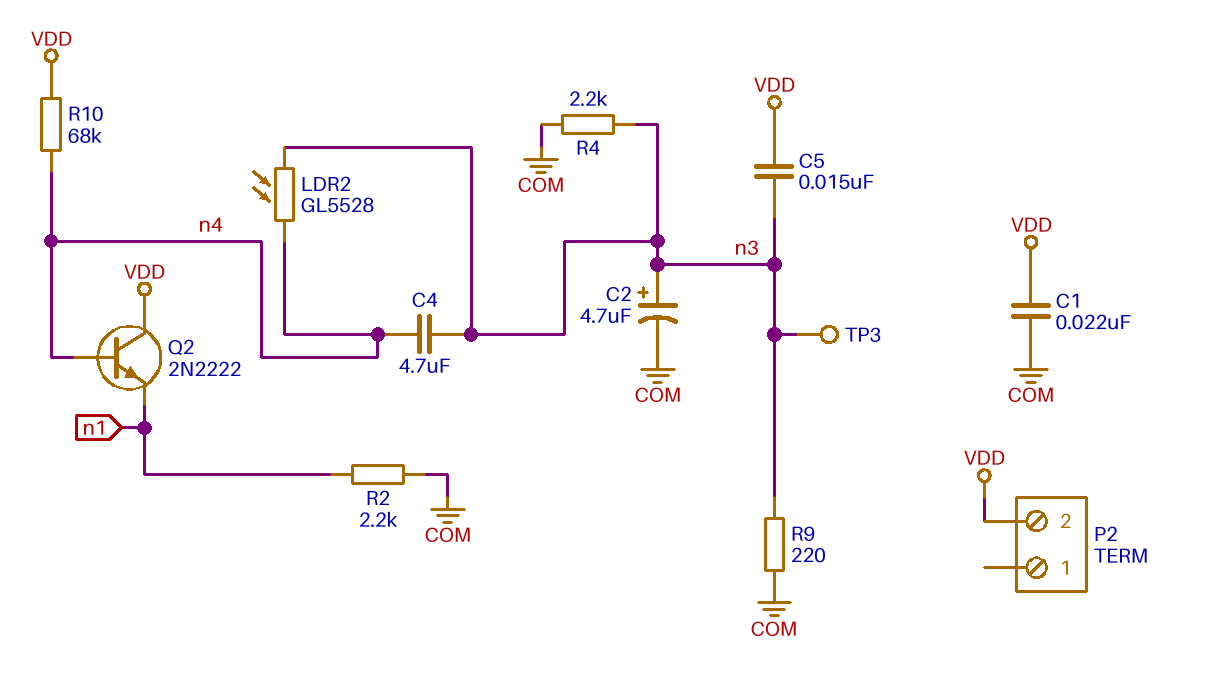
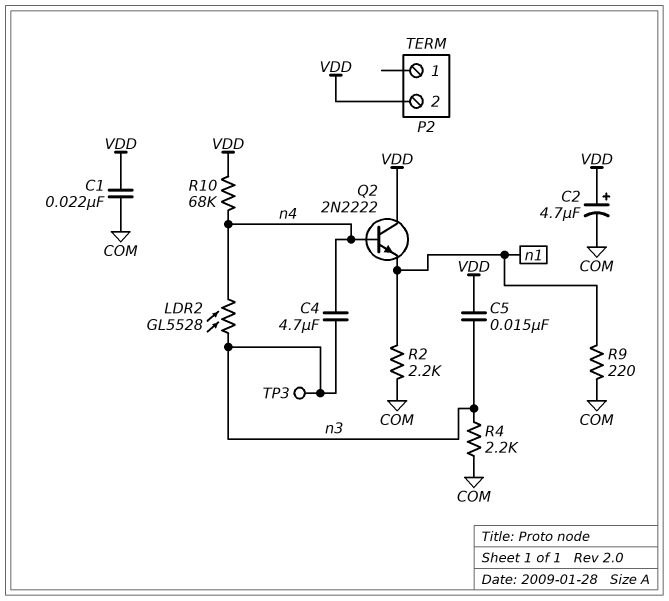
C2: 4.7uF (plus n3, minus COM) -> 4.7uF (plus VDD, minus COM)
R9: 220 (COM, n3) -> 220 (COM, n1)

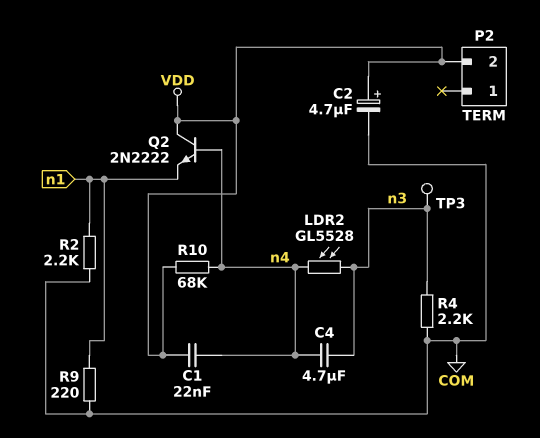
C1: 22nF (COM, VDD) -> 22nF (VDD, n4)
C5: 15nF (VDD, n3) -> none

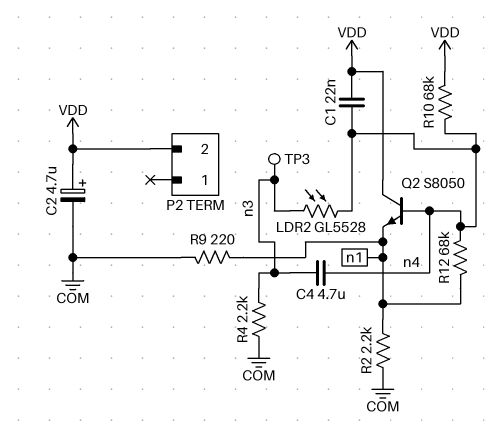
Q2: NPN 2N2222 (B n4, C VDD, E n1) -> NPN S8050 (B n4, C VDD, E n1)
R12: none -> 68k (n1, n4)

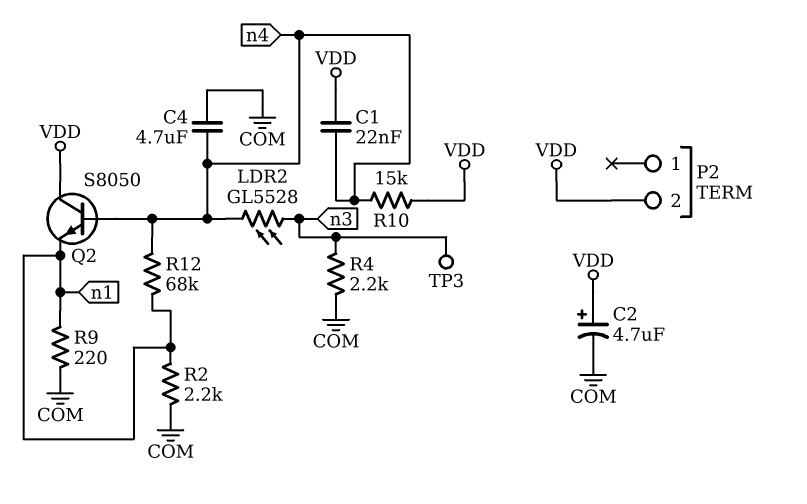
C4: 4.7uF (n3, n4) -> 4.7uF (COM, n4)
R10: 68k (VDD, n4) -> 15k (VDD, n4)

